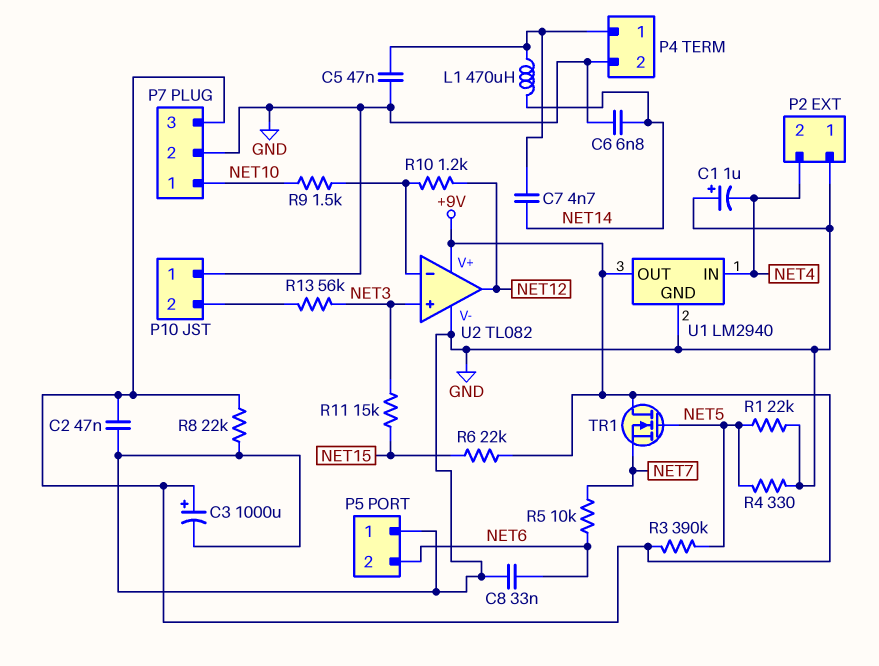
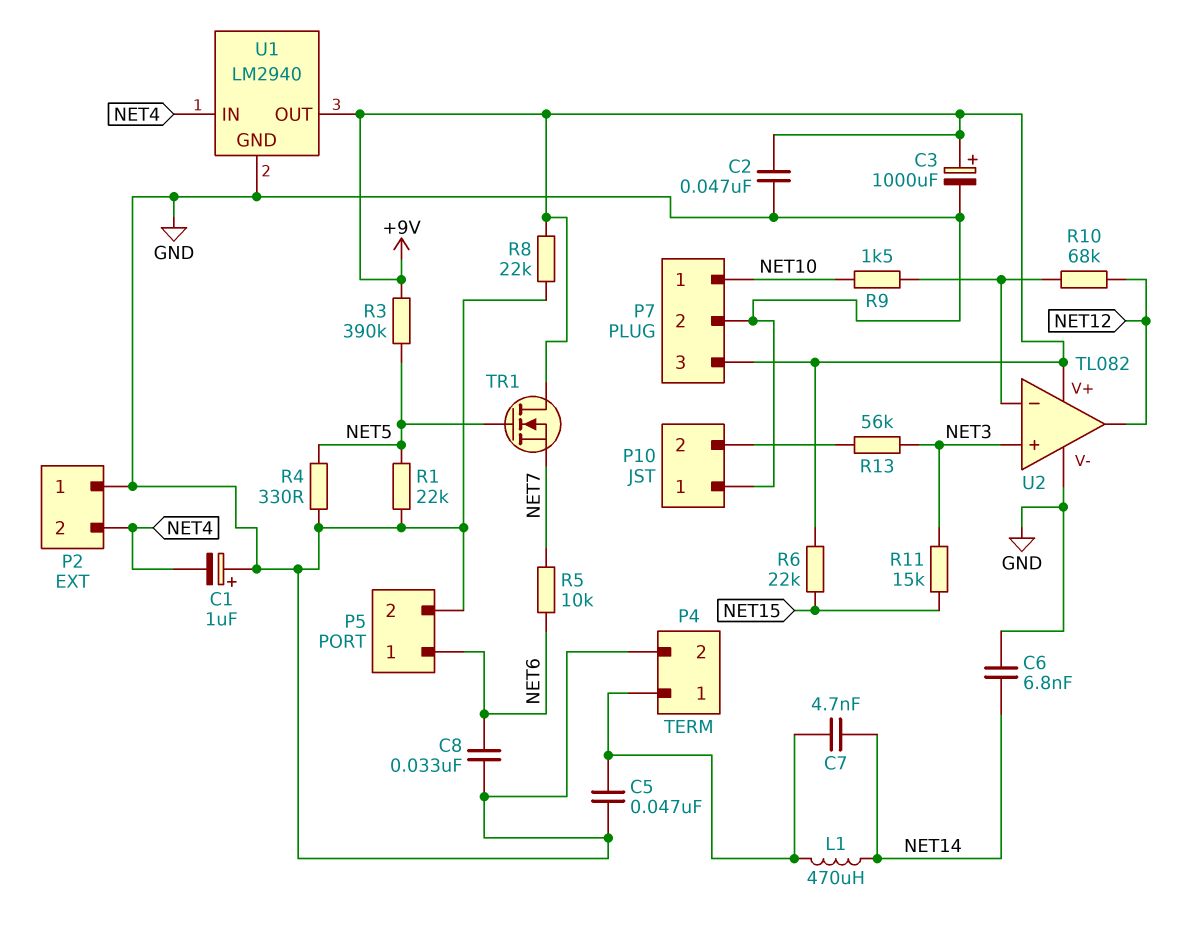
P5 pin 1: GND -> NET6
P5 pin 2: NET6 -> GND
R10: 1.2k (NET12, U2/in-) -> 68k (NET12, U2/in-)

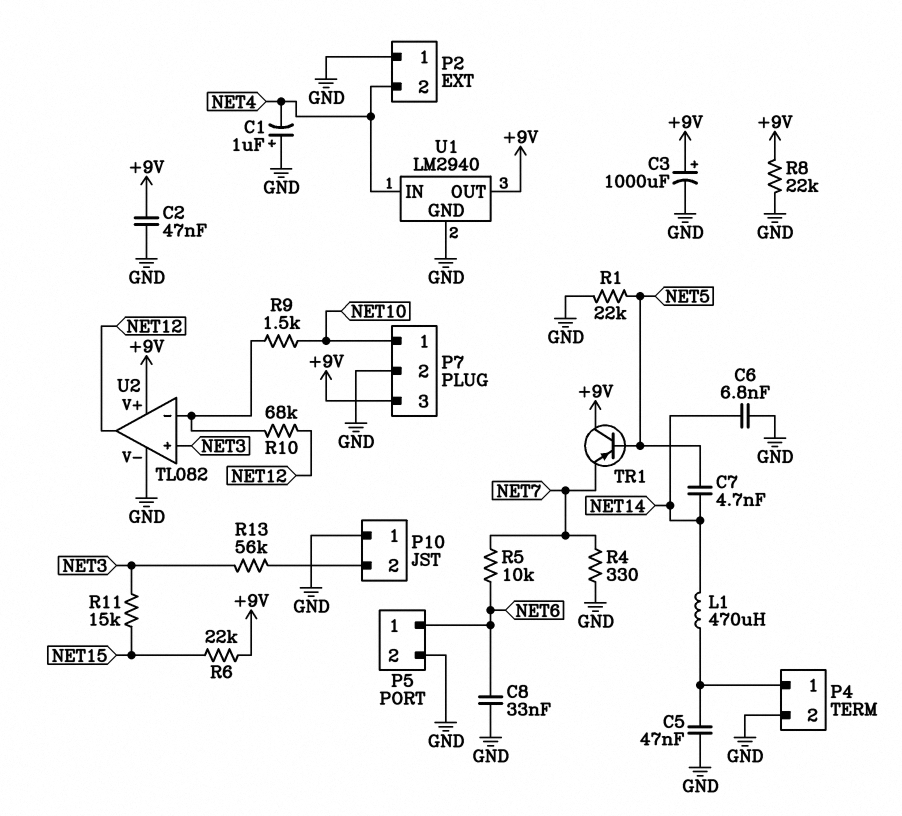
C7: 4.7nF (NET14, P4/1) -> 4.7nF (NET5, NET14)
R3: 390k (+9V, NET5) -> none
R4: 330 (GND, NET5) -> 330 (GND, NET7)
TR1: NMOS (G NET5, D +9V, S NET7) -> PNP (B NET5, C +9V, E NET7)

